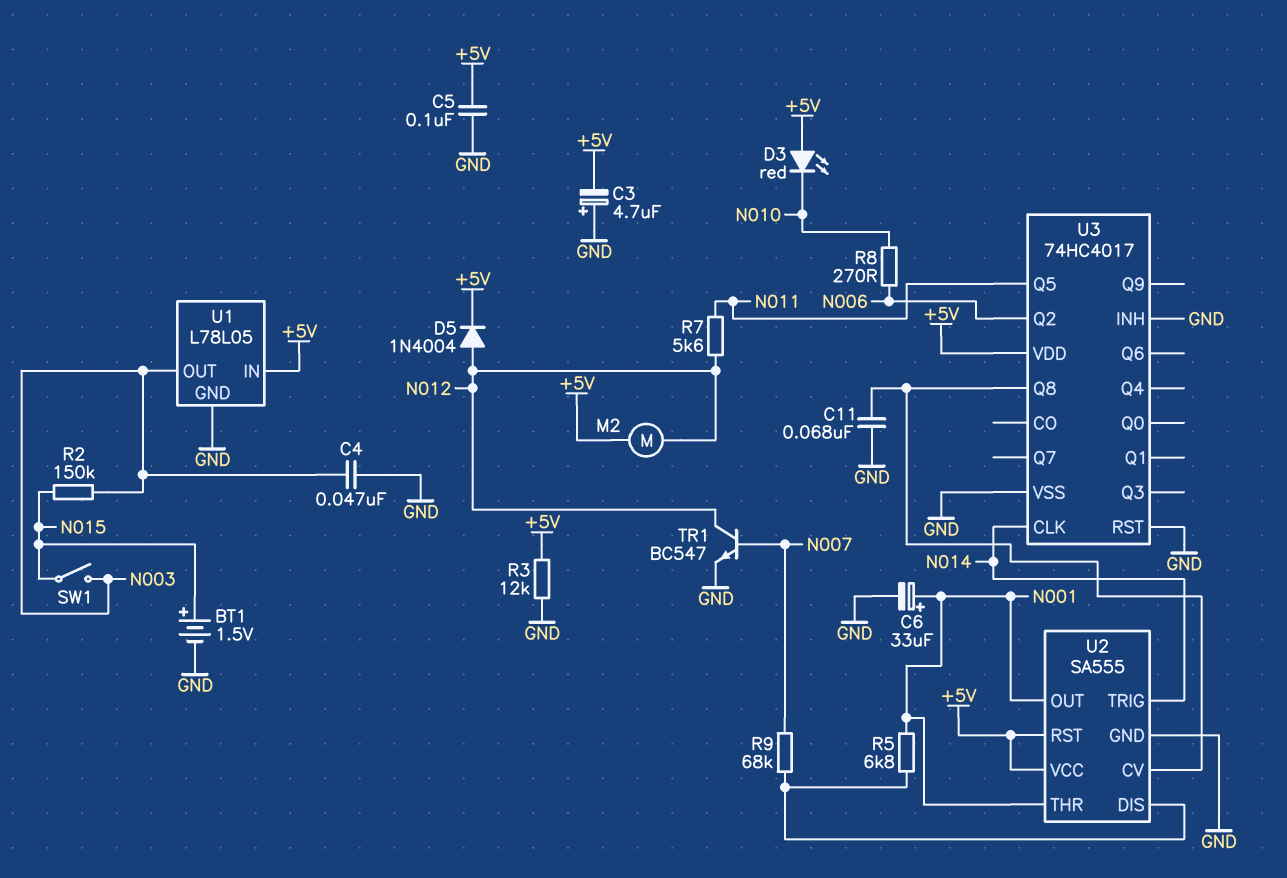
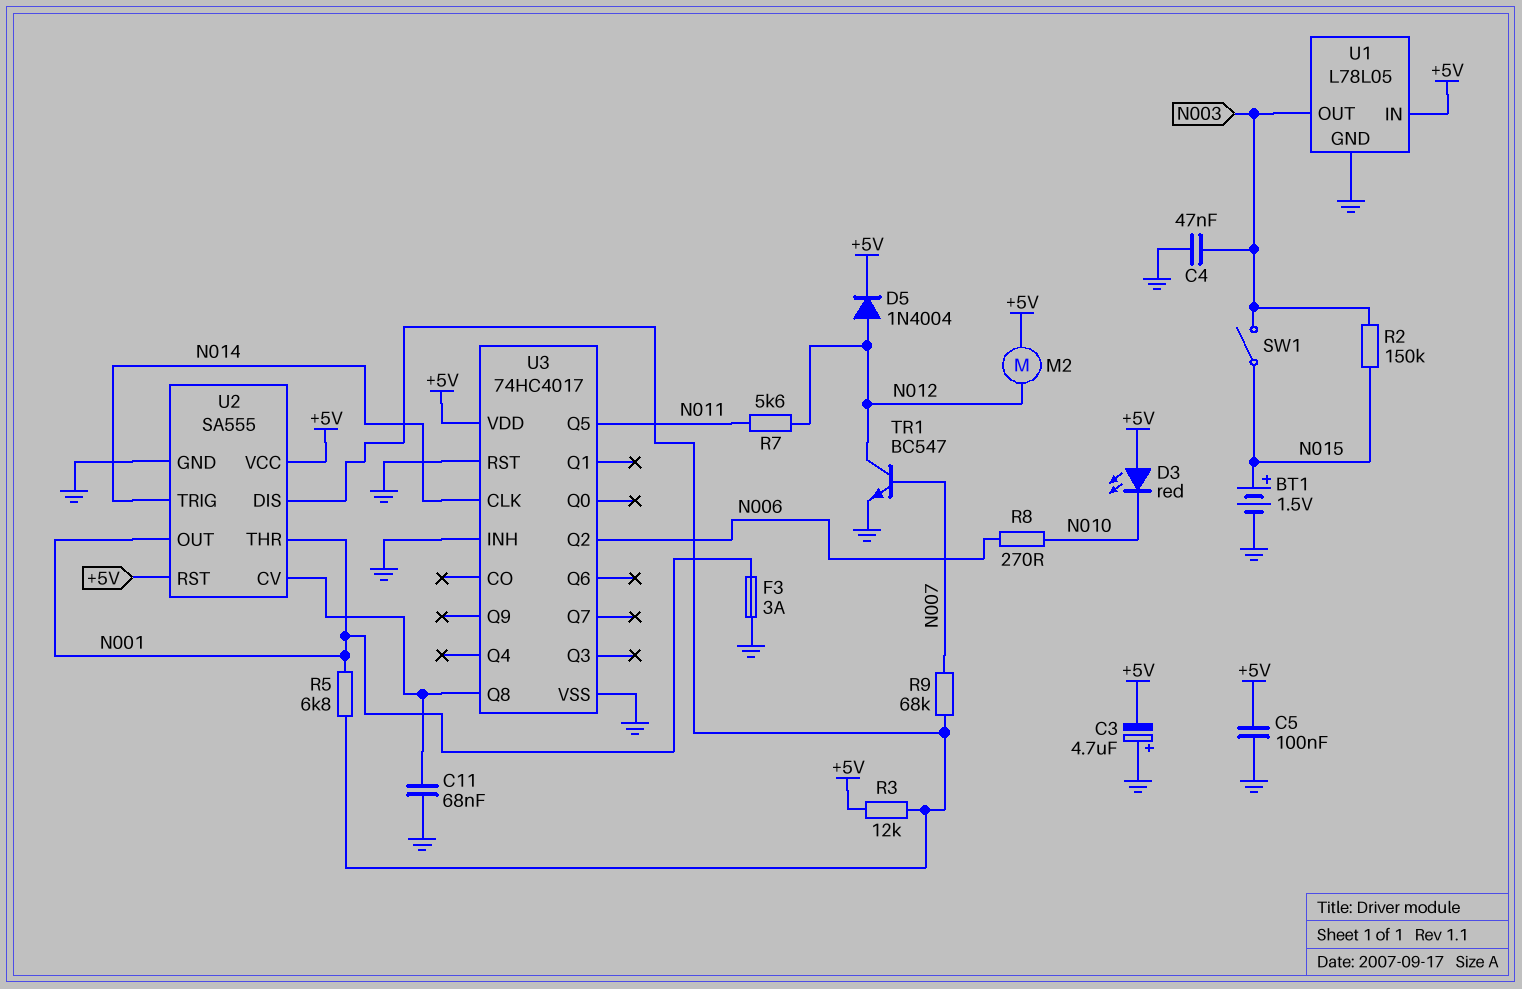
C6: 33uF (plus N001, minus GND) -> none
F3: none -> 3A (GND, N001)
R3: 12k (+5V, GND) -> 12k (+5V, U2/DIS)

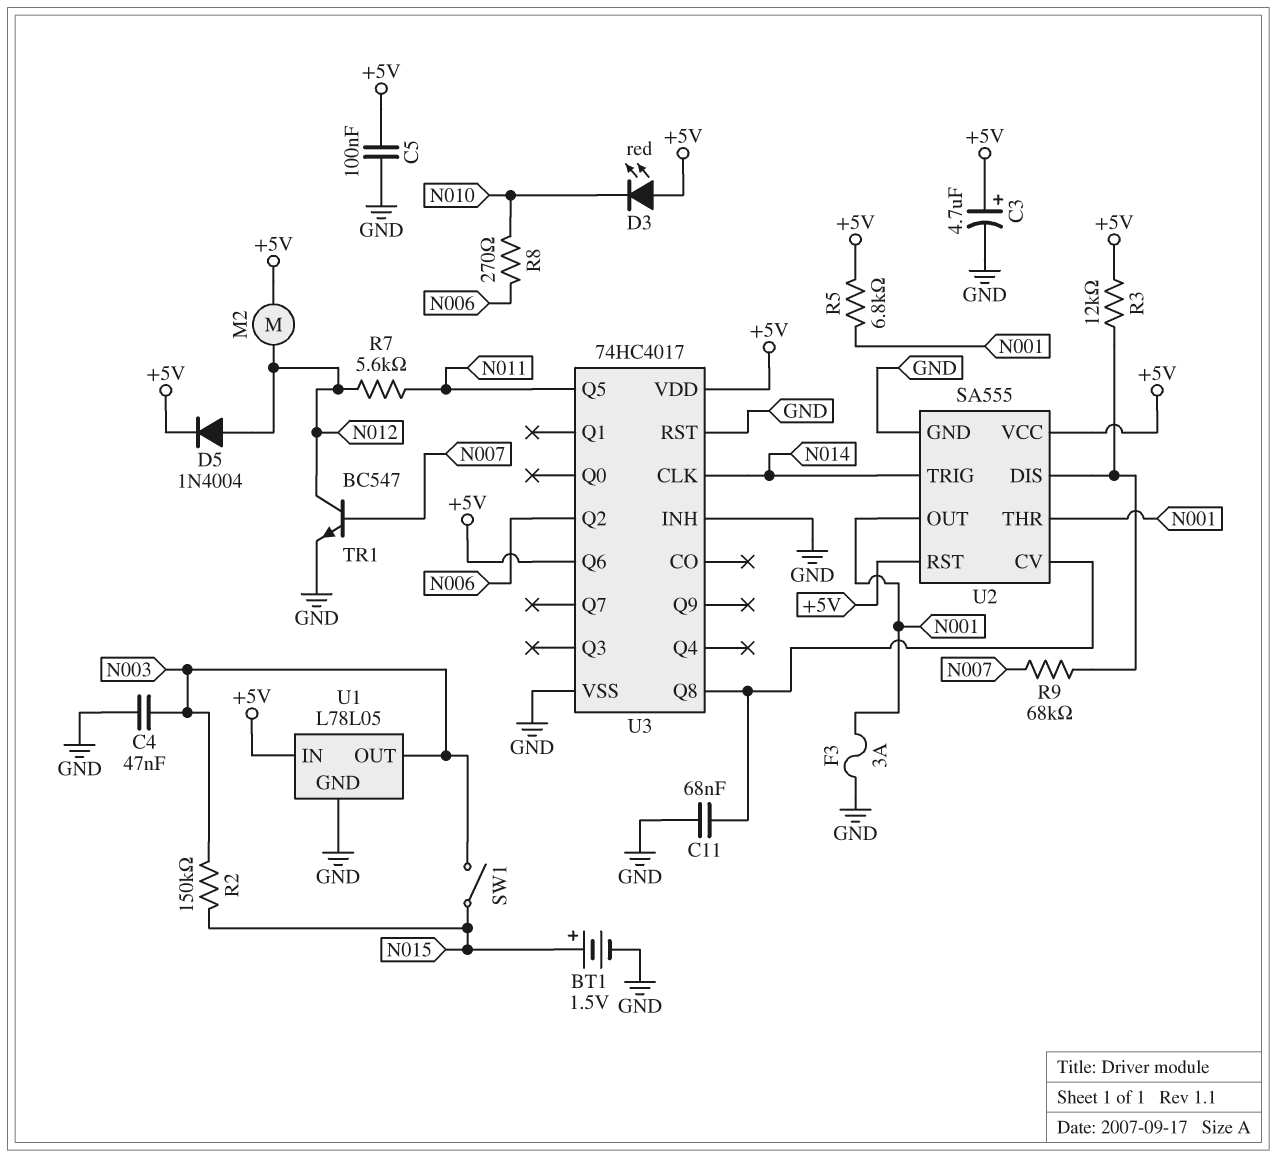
C3: 4.7uF (plus GND, minus +5V) -> 4.7uF (plus +5V, minus GND)
R5: 6.8k (N001, U2/DIS) -> 6.8k (+5V, N001)
U3 pin Q6: none -> +5V

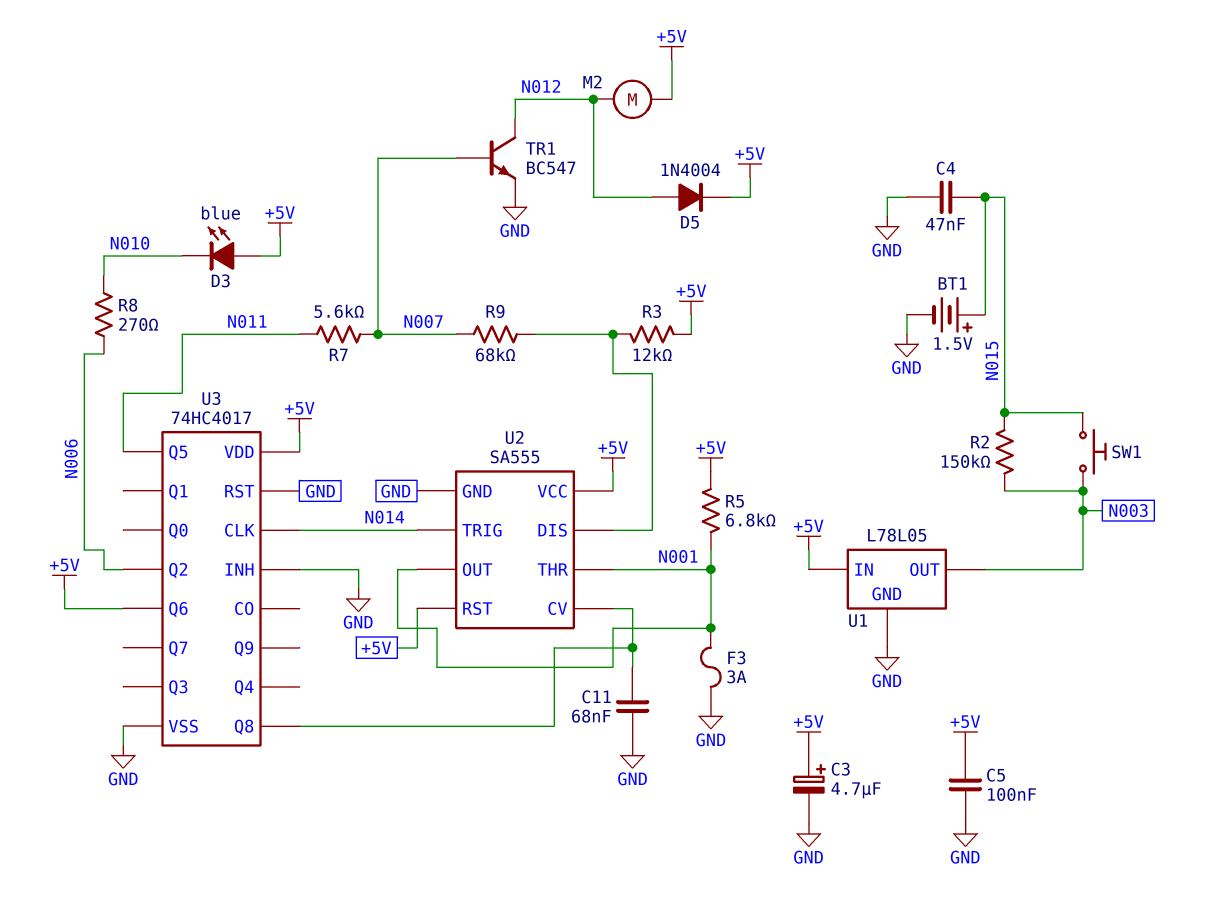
C4: 47nF (GND, N003) -> 47nF (GND, N015)
D3: LED red (A +5V, K N010) -> LED blue (A +5V, K N010)
R7: 5.6k (N011, N012) -> 5.6k (N007, N011)
SW1: switch (N003, N015) -> button (N003, N015)

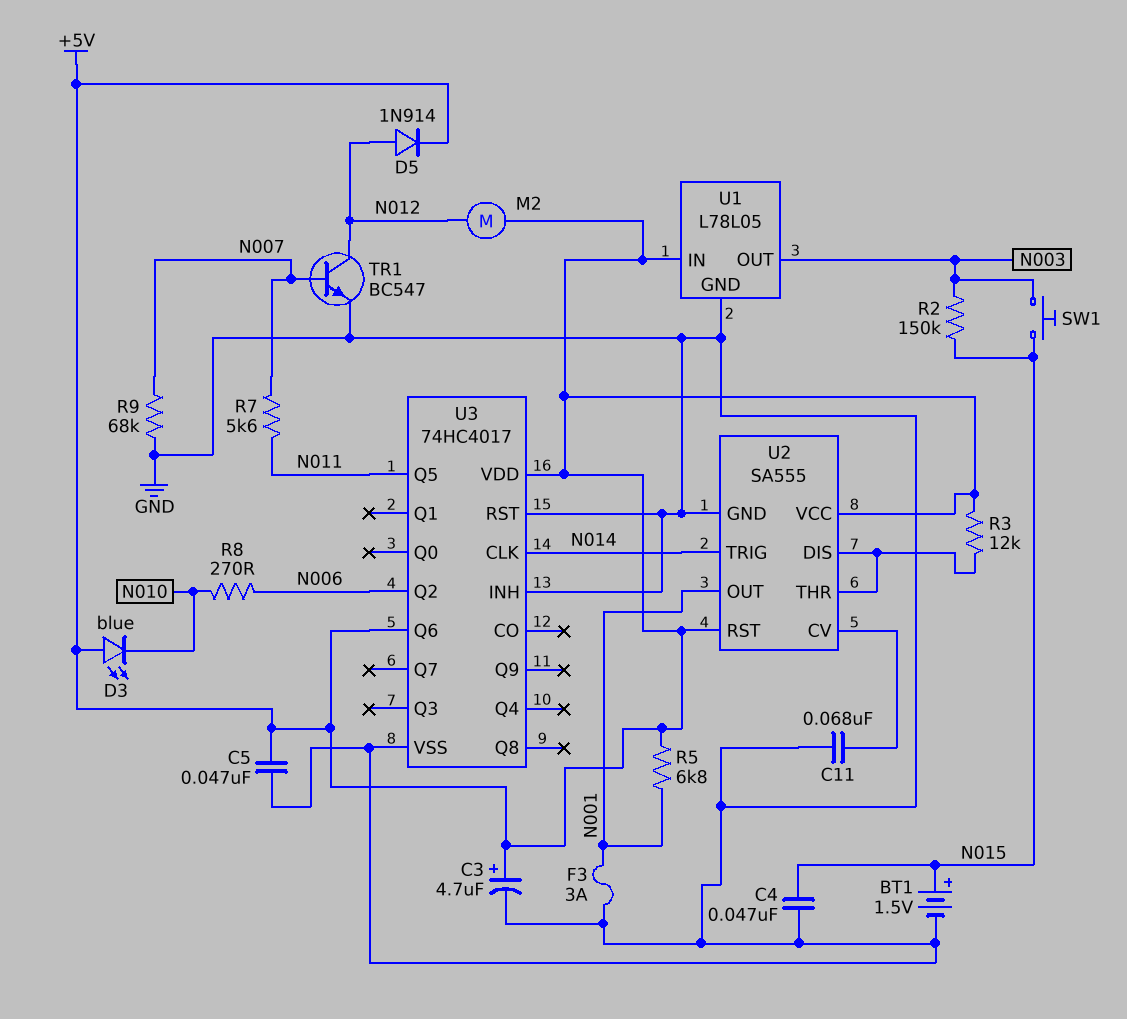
C5: 100nF (+5V, GND) -> 47nF (+5V, GND)
D5: diode 1N4004 (A N012, K +5V) -> diode 1N914 (A N012, K +5V)
R9: 68k (N007, U2/DIS) -> 68k (GND, N007)
U2 pin THR: N001 -> U2/DIS
U3 pin Q8: U2/CV -> none

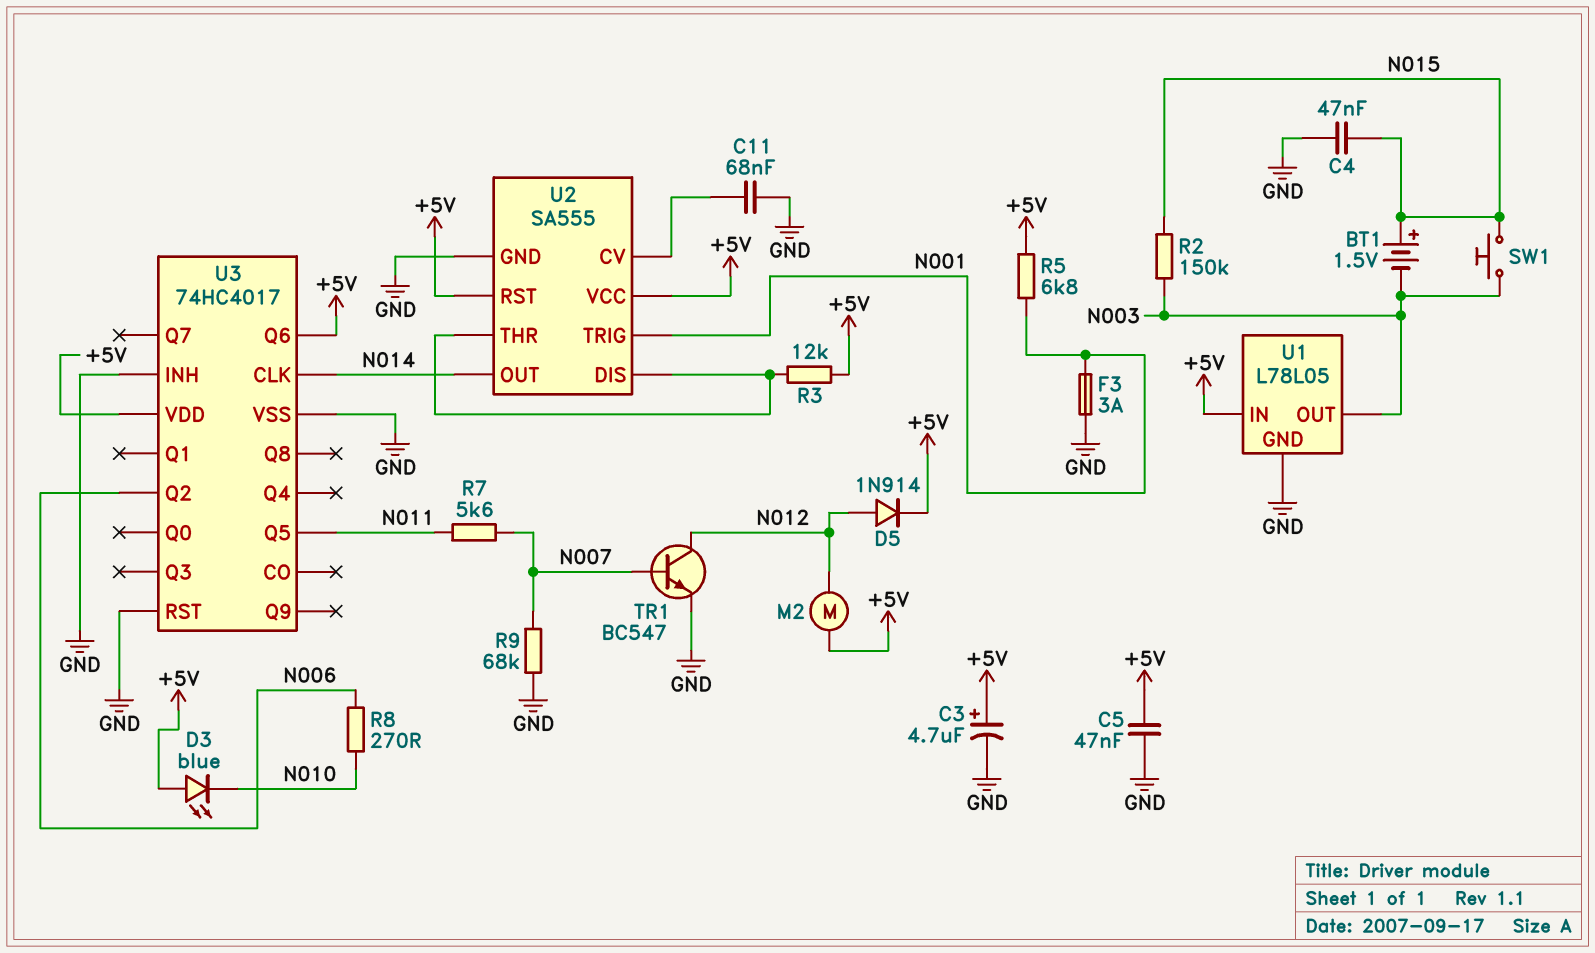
BT1: 1.5V (plus N015, minus GND) -> 1.5V (plus N015, minus N003)
U2 pin OUT: N001 -> N014
U2 pin TRIG: N014 -> N001

